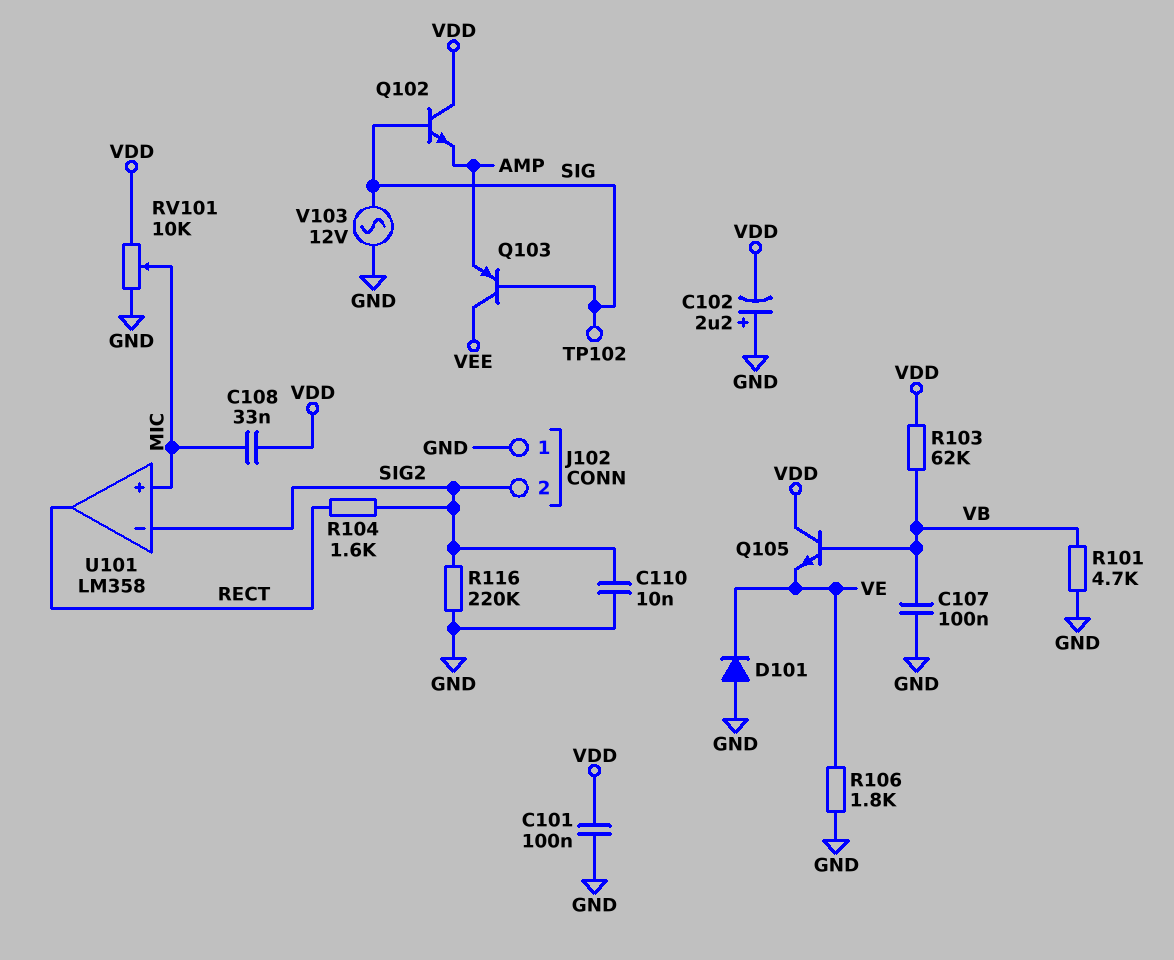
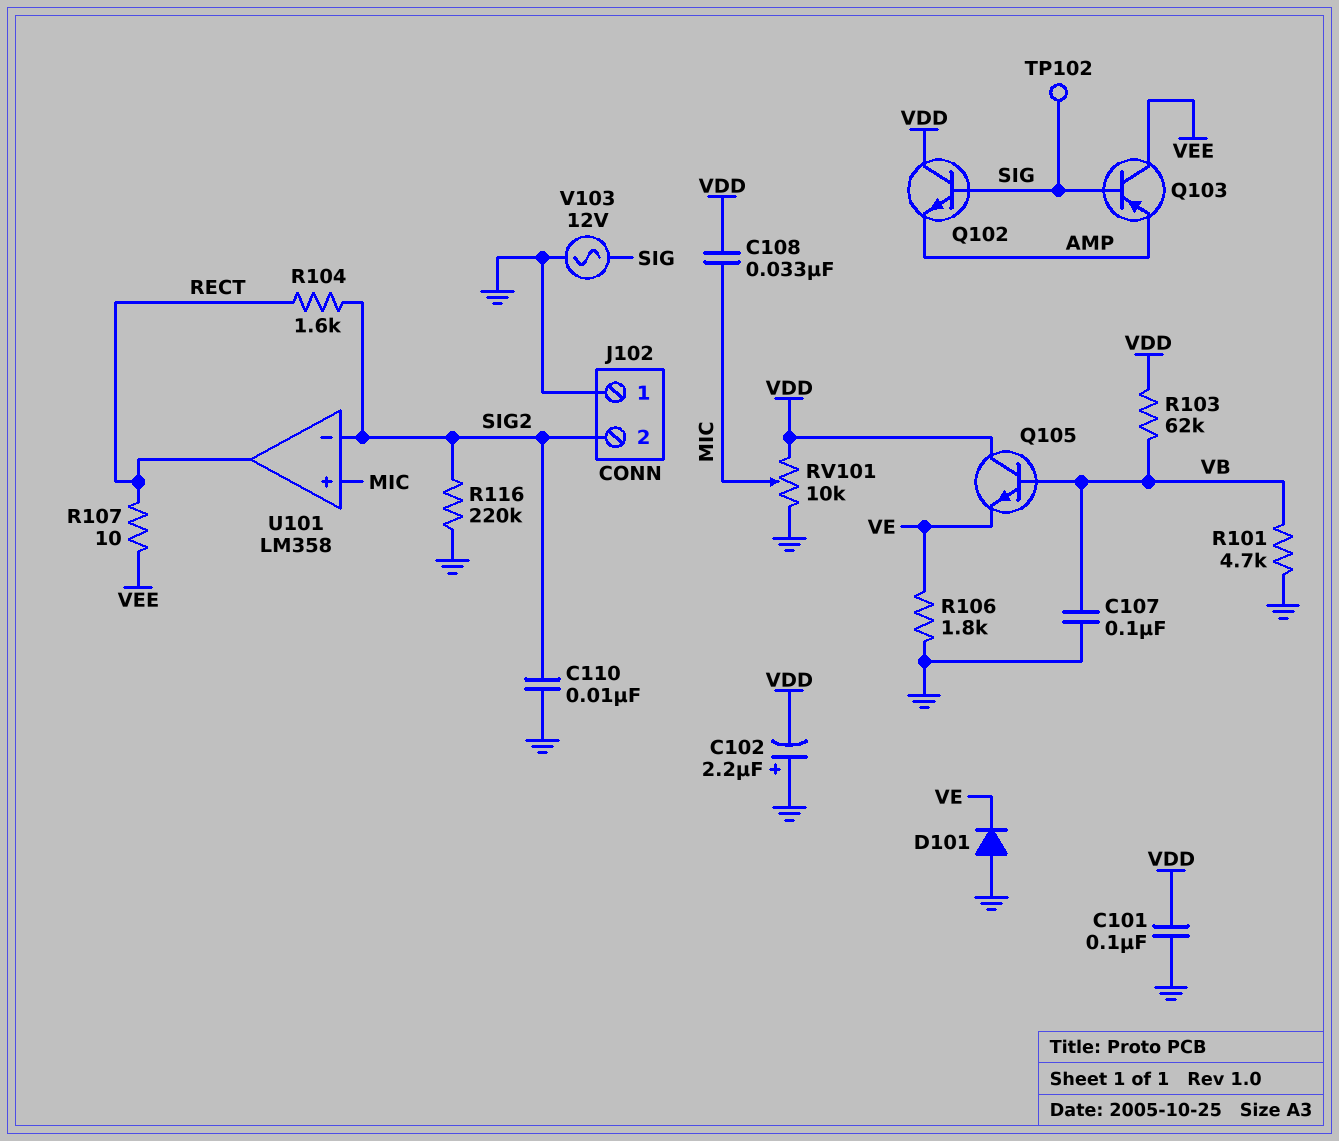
R107: none -> 10 (RECT, VEE)

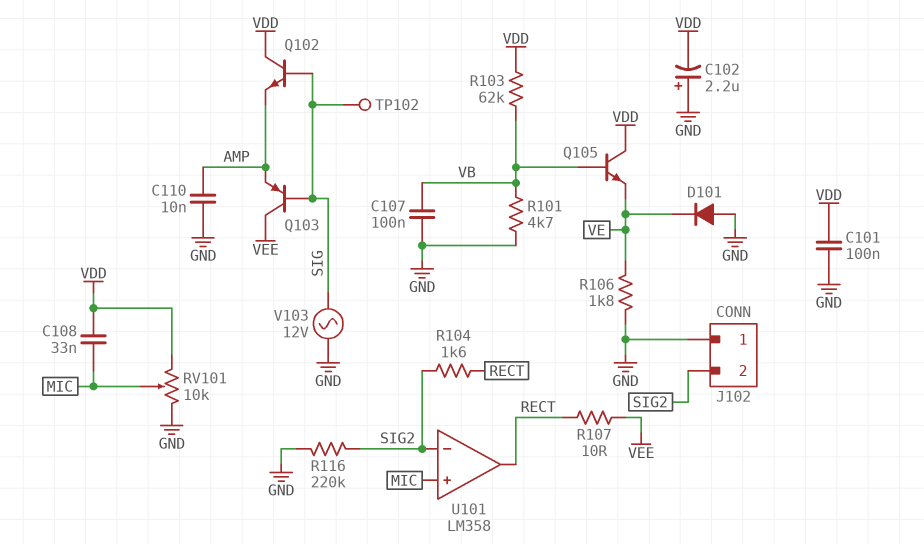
C110: 10nF (GND, SIG2) -> 10nF (AMP, GND)

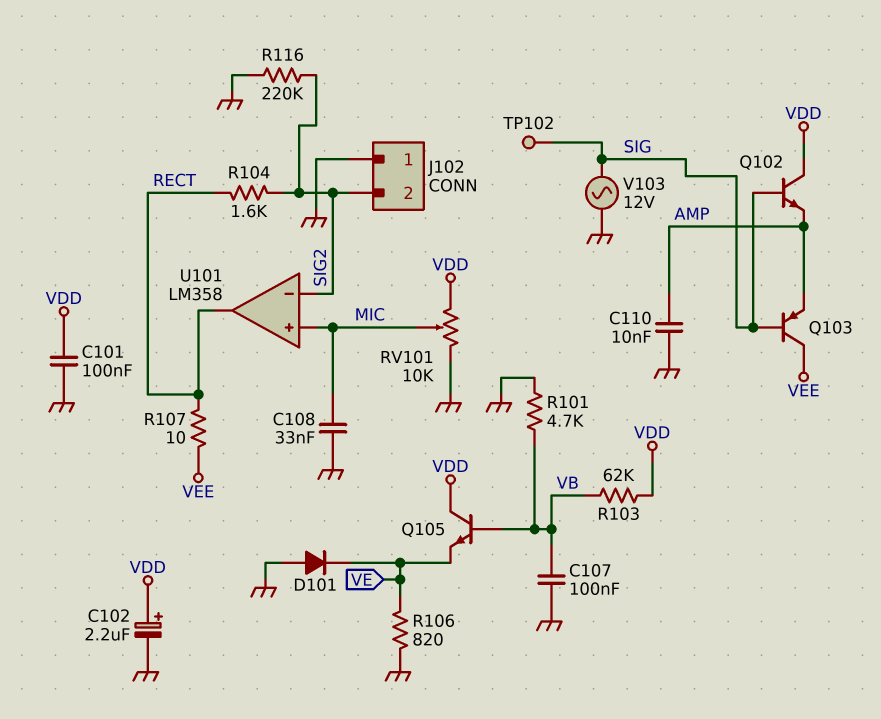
C102: 2.2uF (plus GND, minus VDD) -> 2.2uF (plus VDD, minus GND)
C108: 33nF (MIC, VDD) -> 33nF (GND, MIC)
R106: 1.8k (GND, VE) -> 820 (GND, VE)

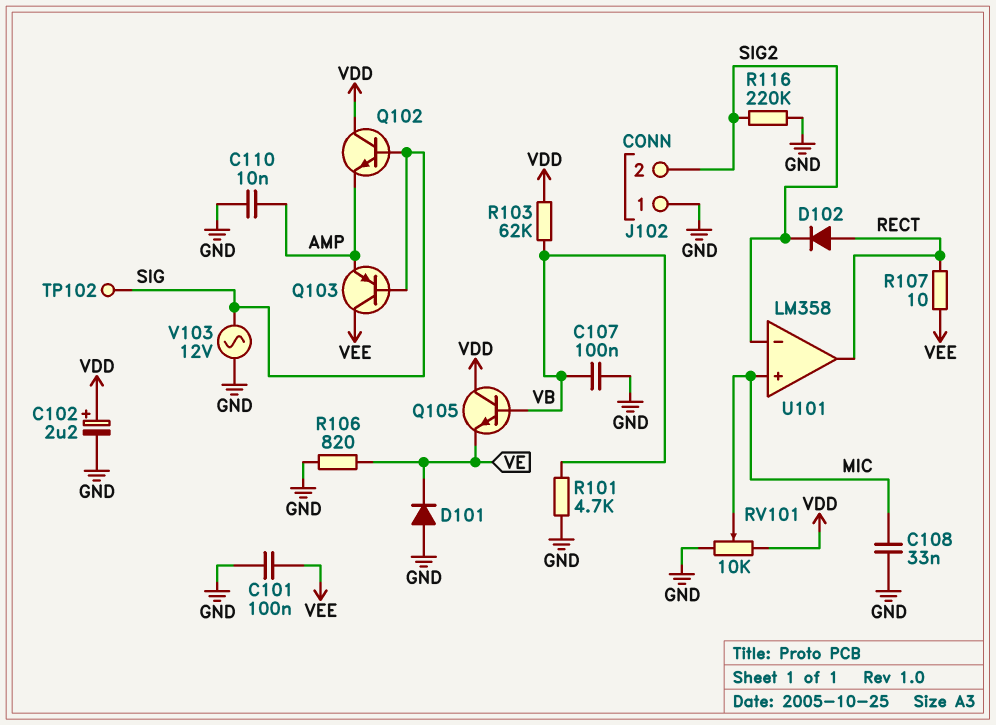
C101: 100nF (GND, VDD) -> 100nF (GND, VEE)
D102: none -> diode (A RECT, K SIG2)
R104: 1.6k (RECT, SIG2) -> none

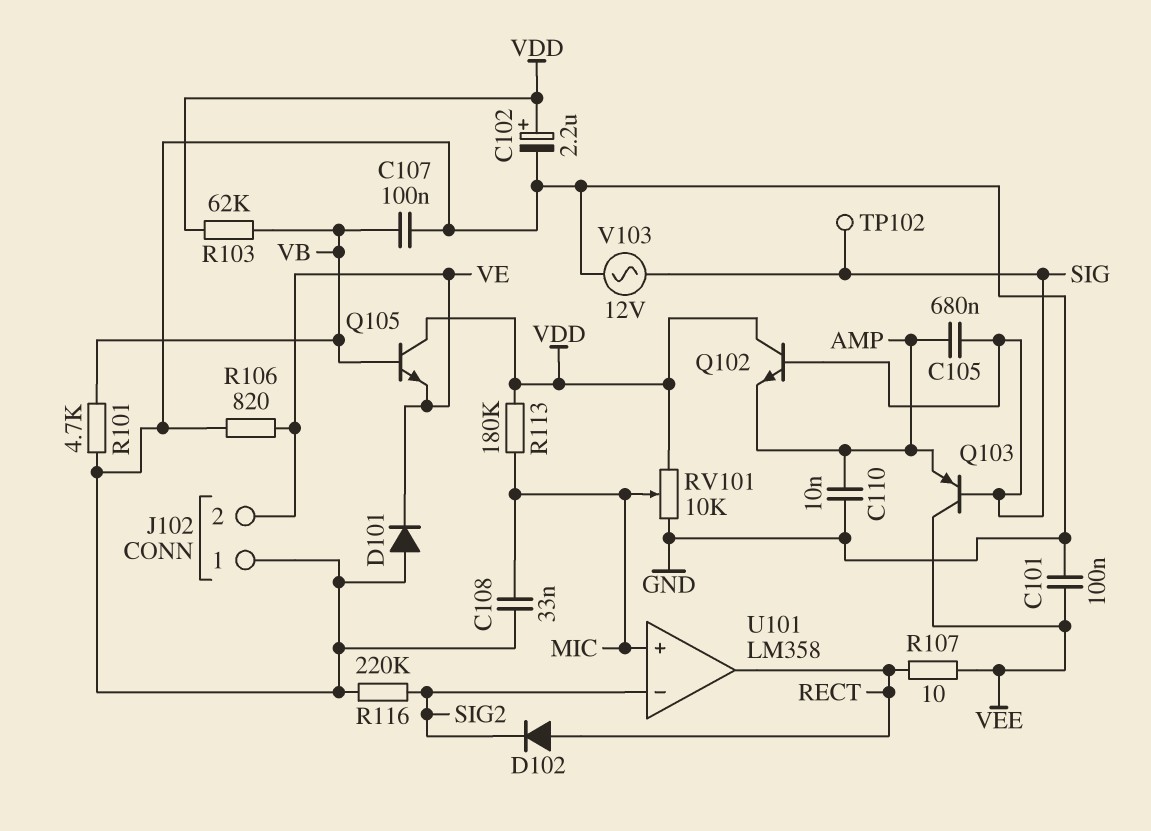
C105: none -> 680nF (AMP, SIG)
J102 pin 2: SIG2 -> VE
R113: none -> 180k (MIC, VDD)

